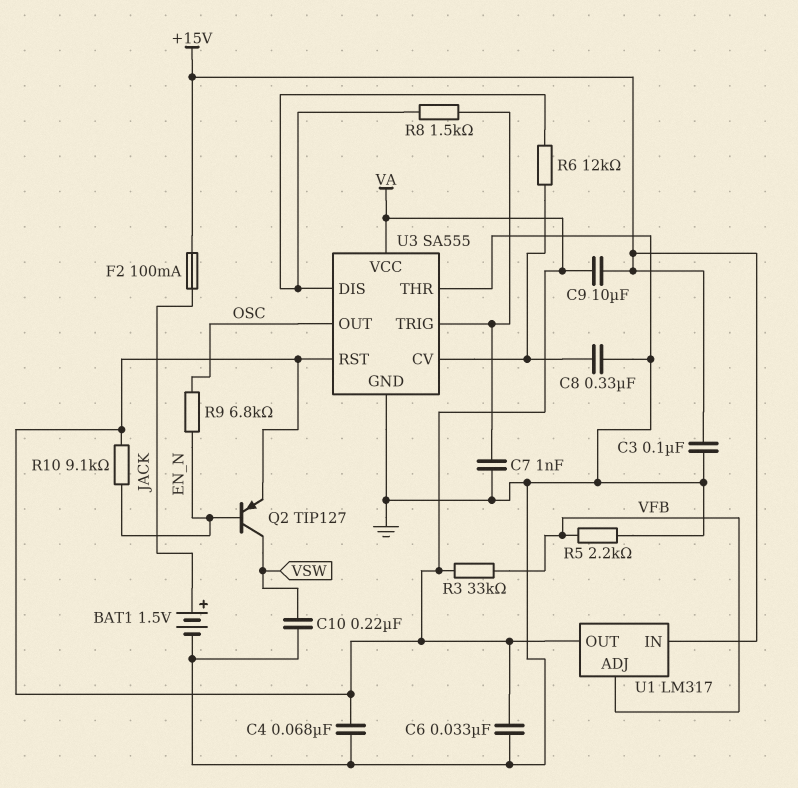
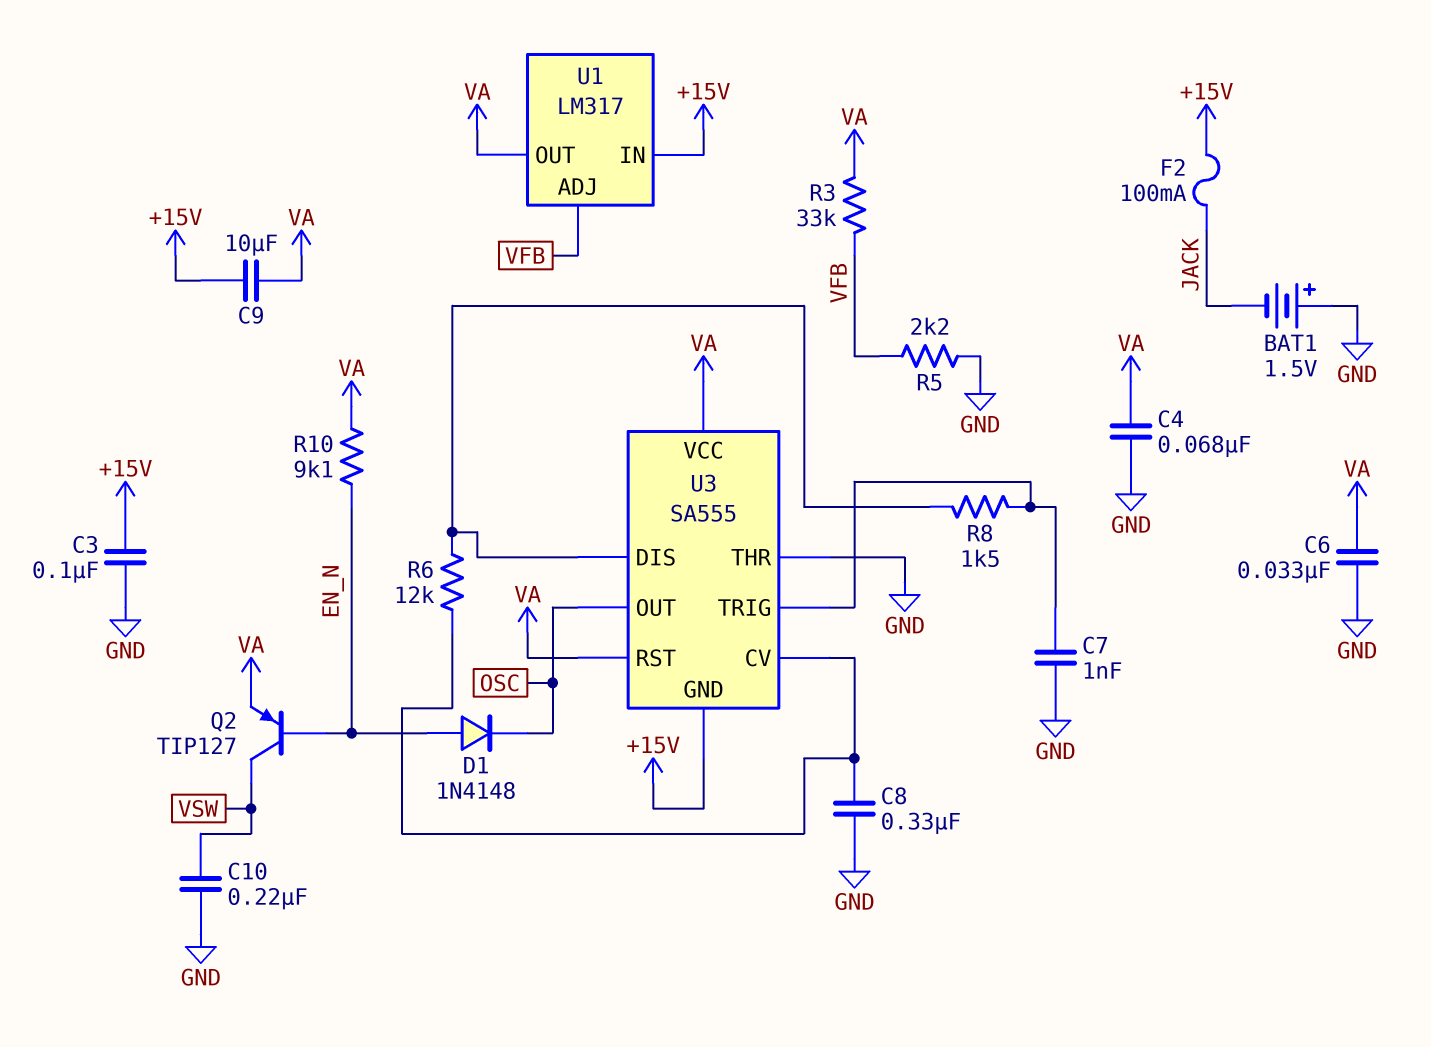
BAT1: 1.5V (plus JACK, minus GND) -> 1.5V (plus GND, minus JACK)
D1: none -> diode 1N4148 (A EN_N, K OSC)
R9: 6.8k (EN_N, OSC) -> none
U3 pin GND: GND -> +15V

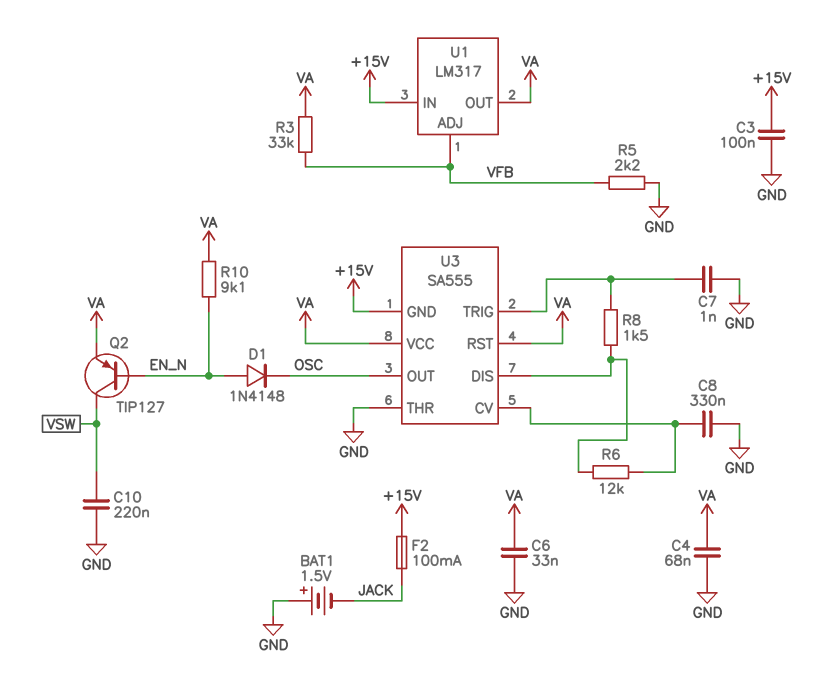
C9: 10uF (+15V, VA) -> none

